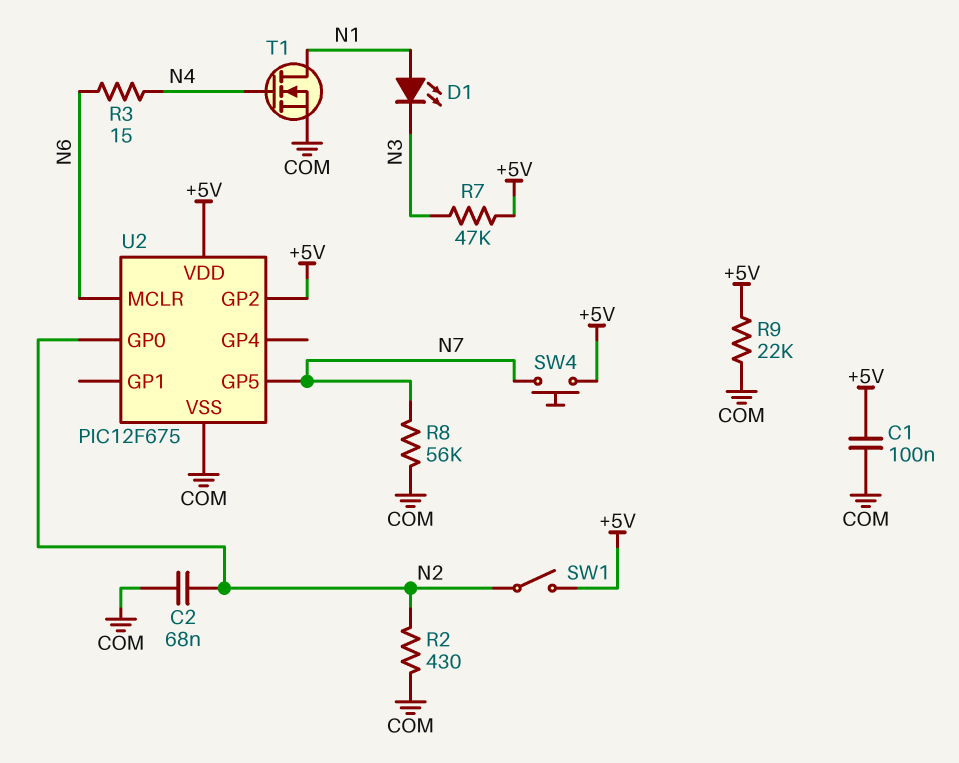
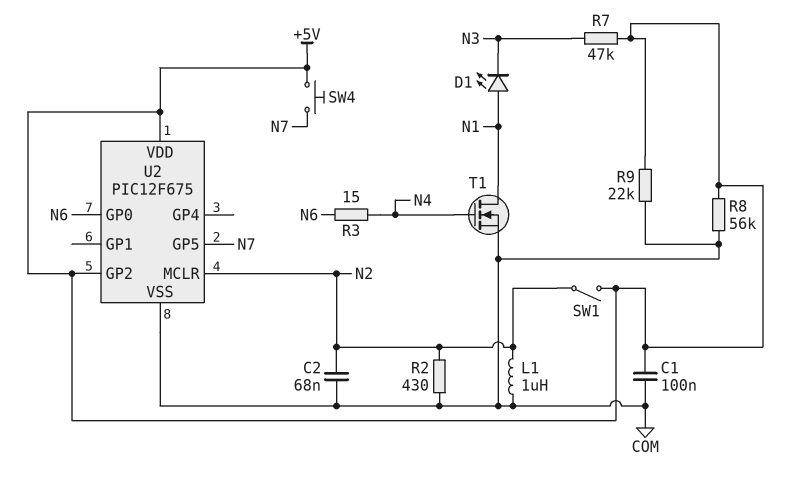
L1: none -> 1uH (COM, N2)
R8: 56k (COM, N7) -> 56k (+5V, COM)
U2 pin GP0: N2 -> N6
U2 pin MCLR: N6 -> N2

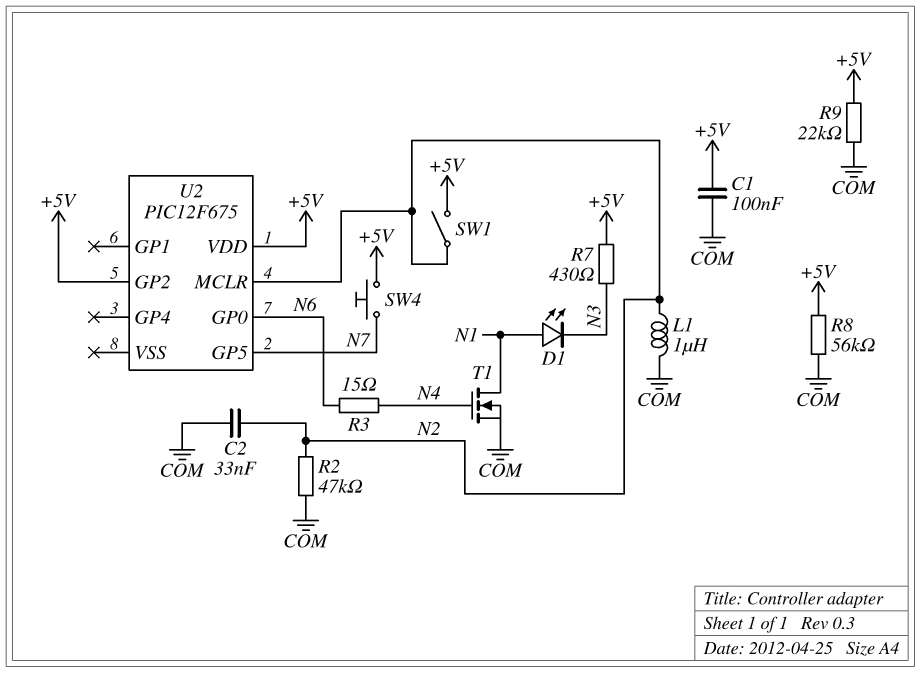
C2: 68nF (COM, N2) -> 33nF (COM, N2)
R2: 430 (COM, N2) -> 47k (COM, N2)
R7: 47k (+5V, N3) -> 430 (+5V, N3)
U2 pin VSS: COM -> none

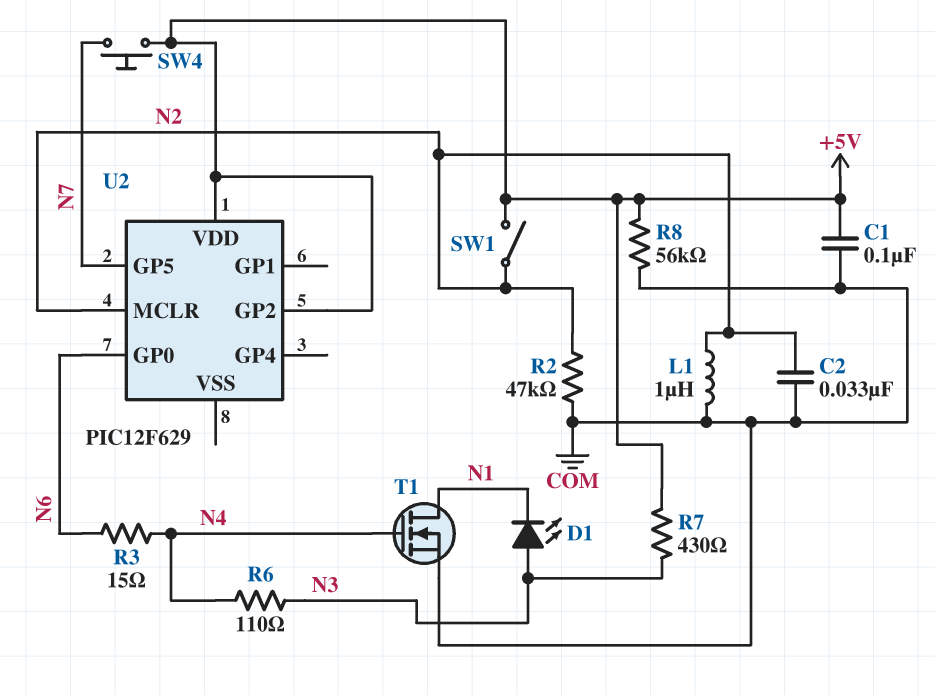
D1: LED (A N1, K N3) -> LED (A N3, K N1)
R6: none -> 110 (N3, N4)
R9: 22k (+5V, COM) -> none
U2: PIC12F675 -> PIC12F629

